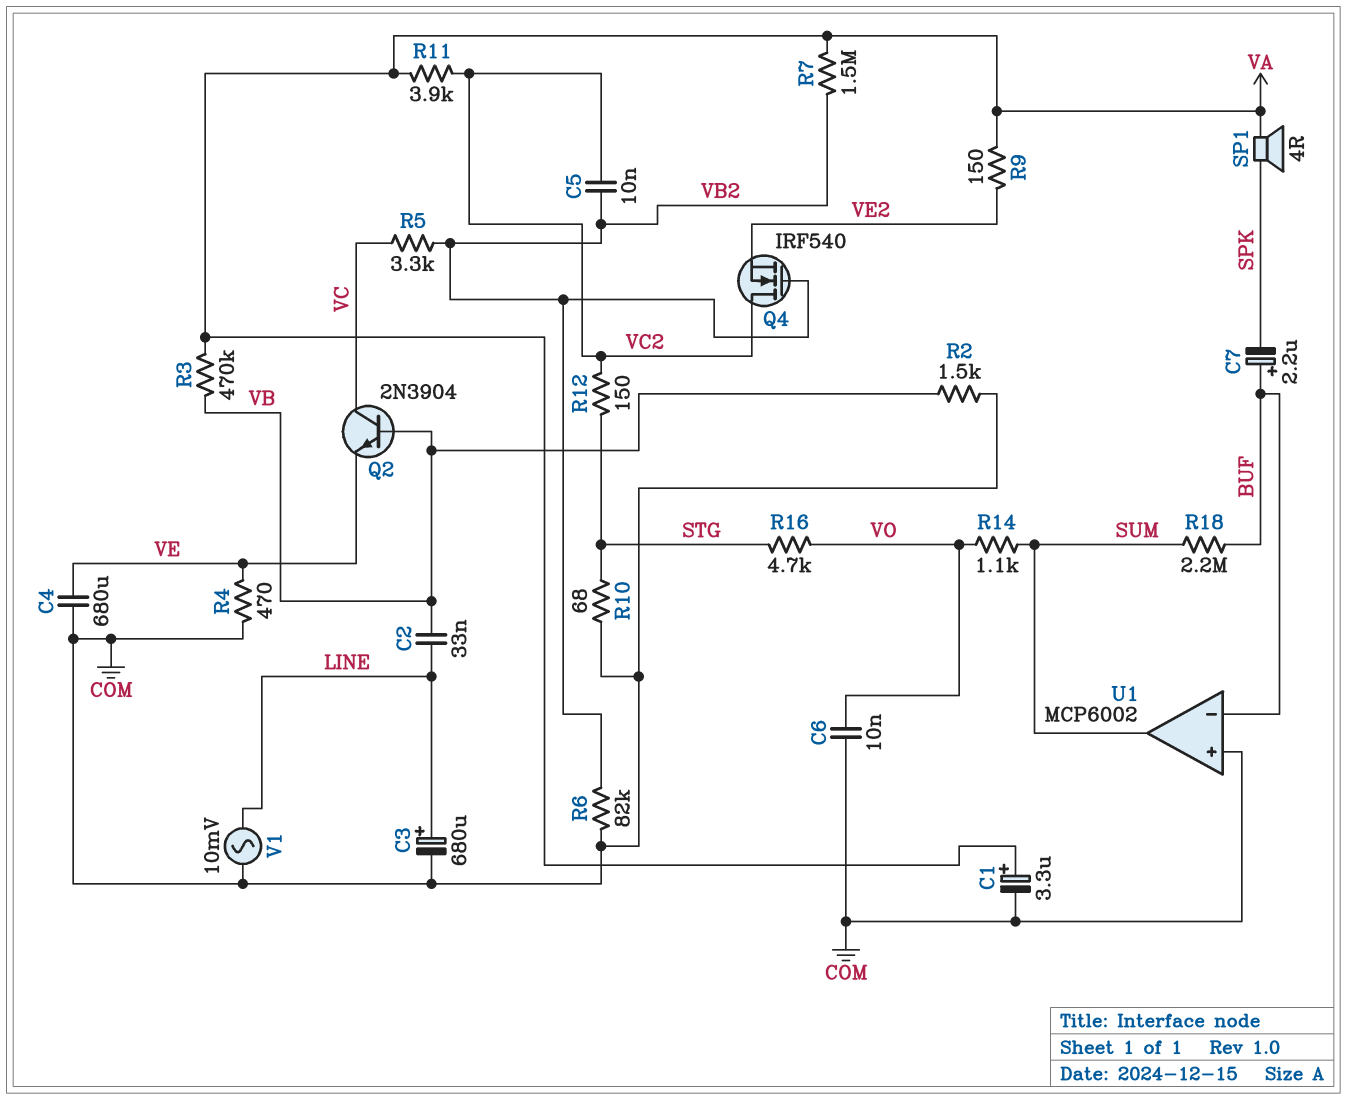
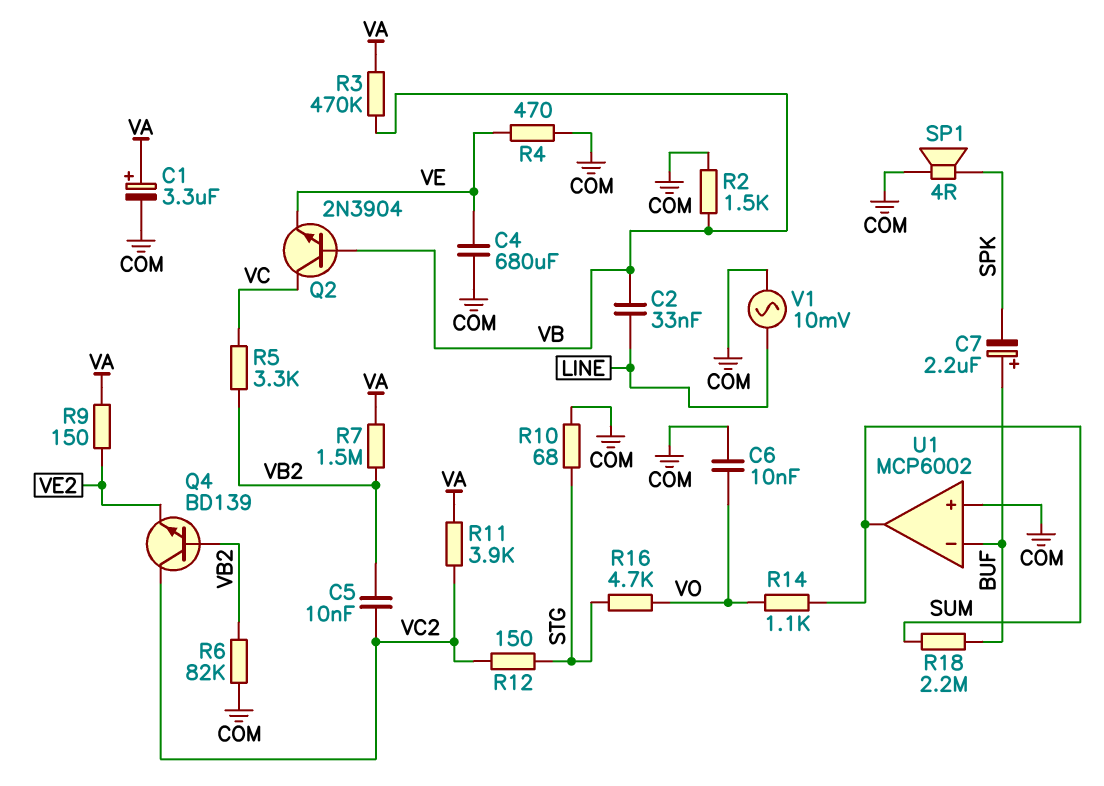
C3: 680uF (plus LINE, minus COM) -> none
Q4: NMOS IRF540 (G VB2, D VC2, S VE2) -> NPN BD139 (B VB2, C VC2, E VE2)
SP1: speaker 4R (SPK, VA) -> speaker 4R (COM, SPK)

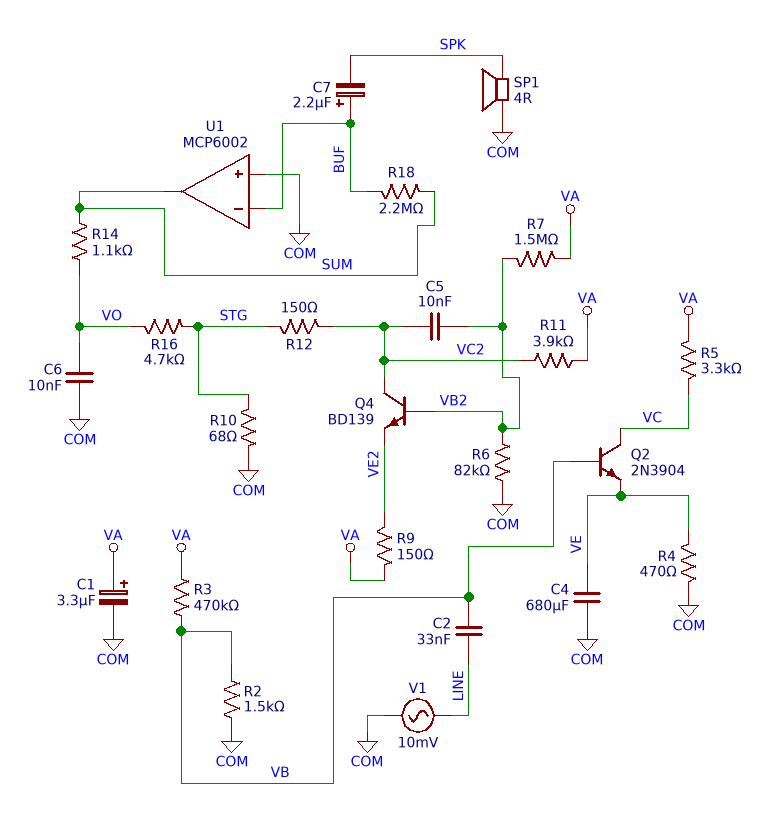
R5: 3.3k (VB2, VC) -> 3.3k (VA, VC)

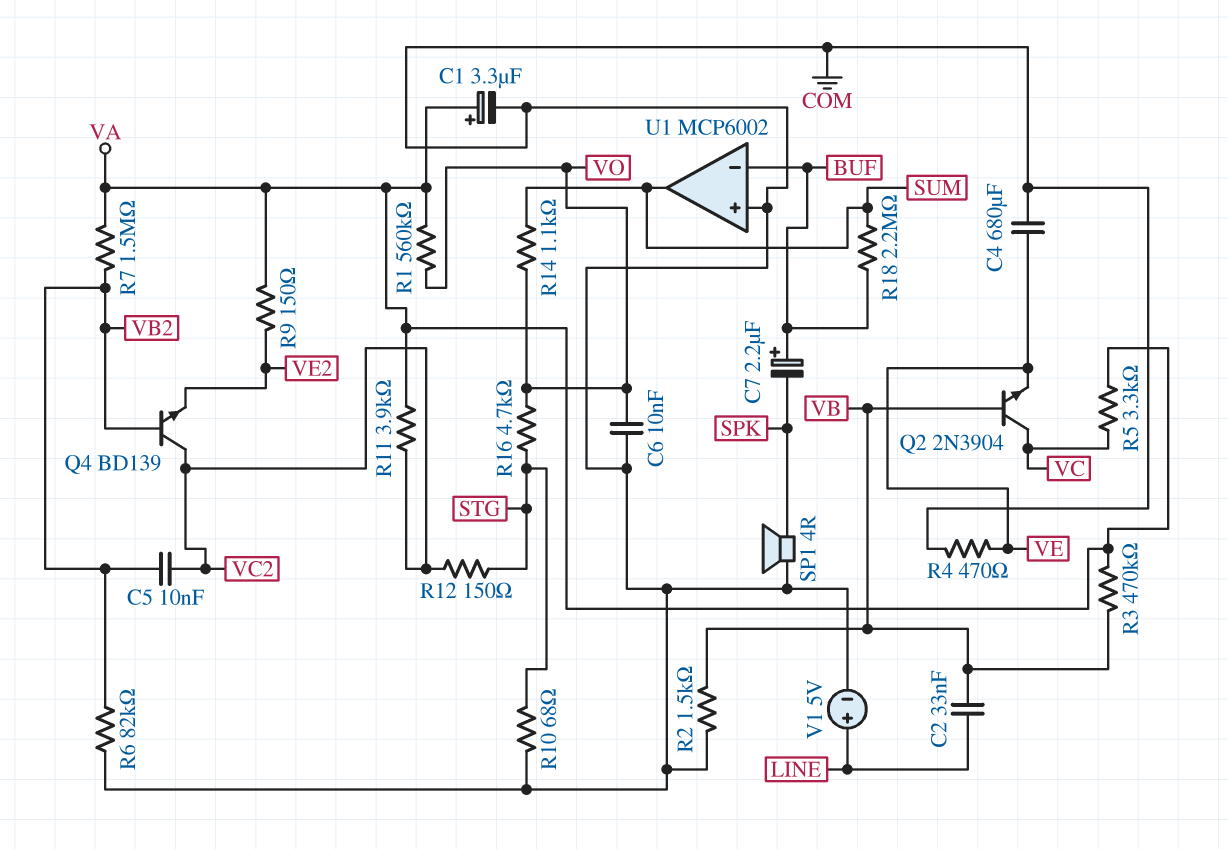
R1: none -> 560k (VA, VO)
V1: AC 10mV (COM, LINE) -> 5V (plus LINE, minus COM)

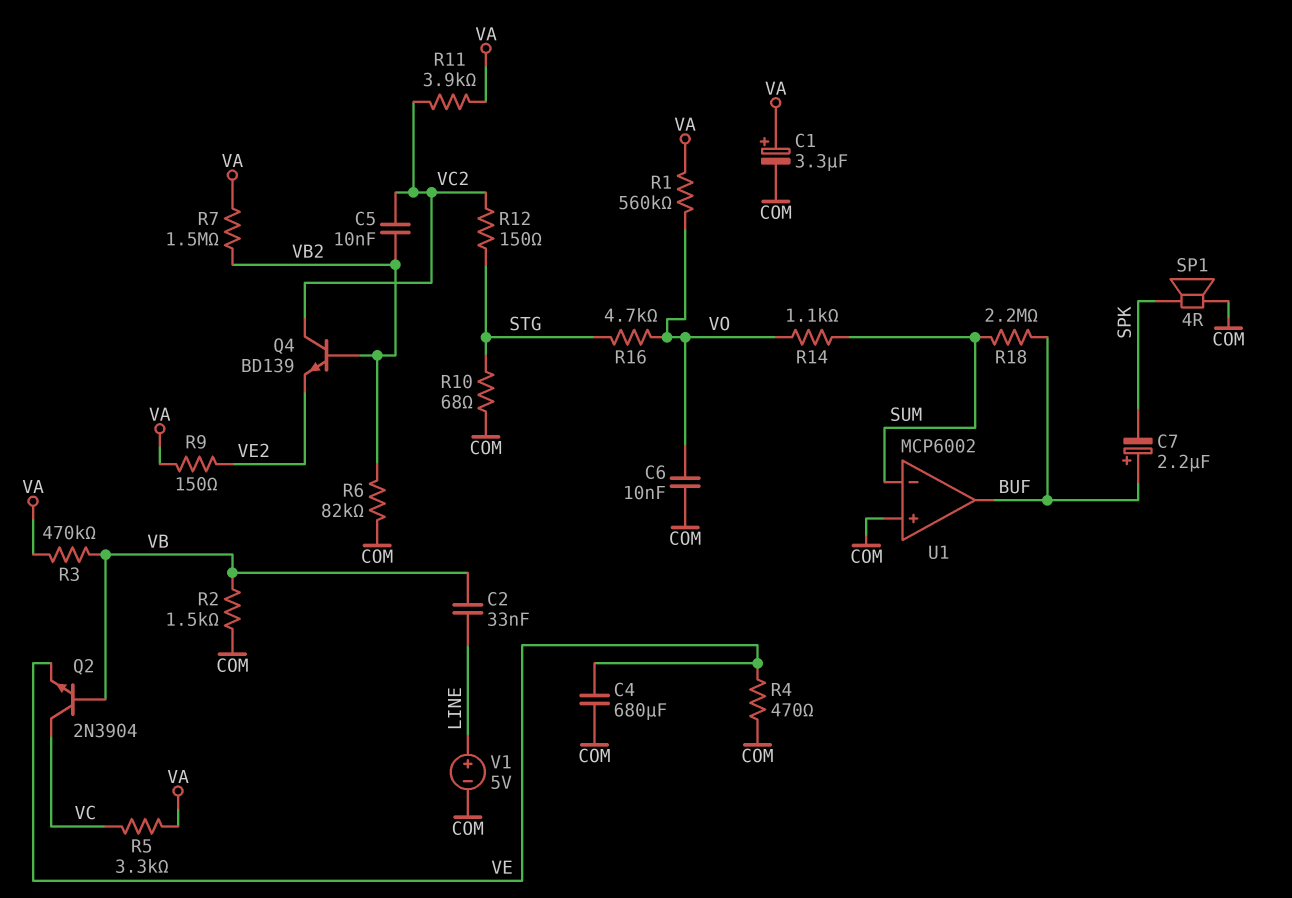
U1 pin in-: BUF -> SUM
U1 pin out: SUM -> BUF

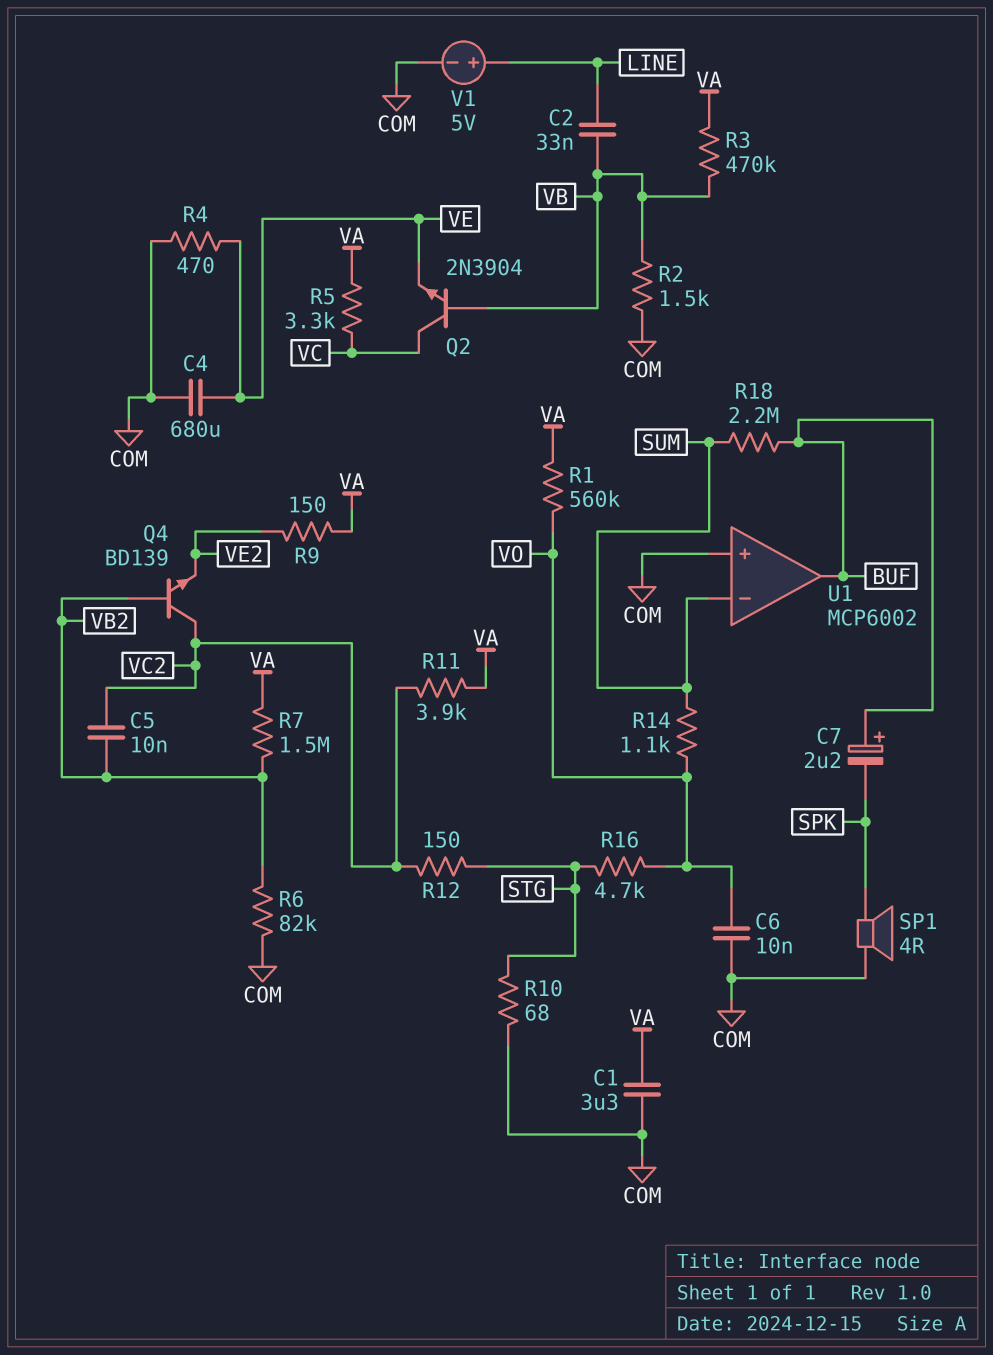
C1: 3.3uF (plus VA, minus COM) -> 3.3uF (COM, VA)

